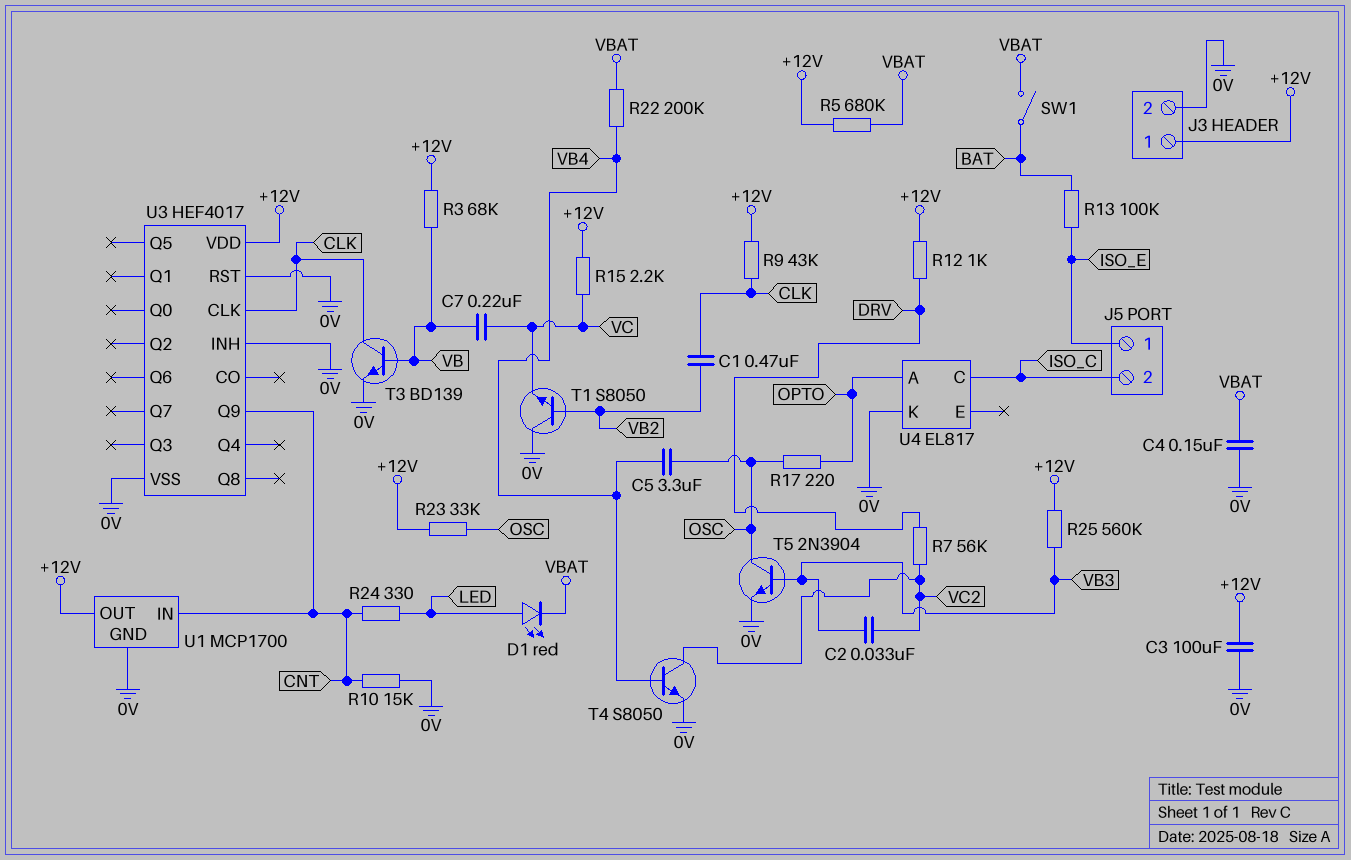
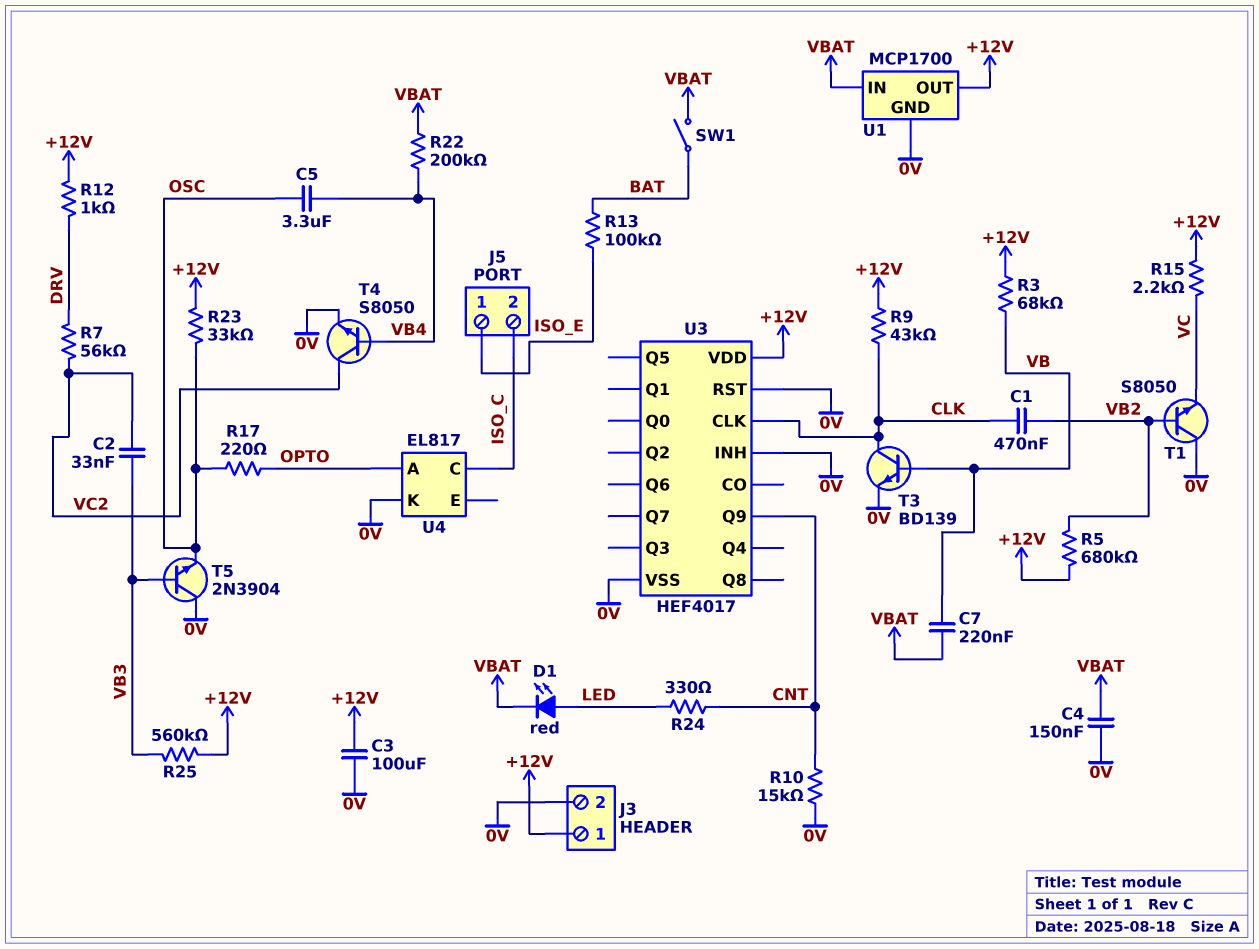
C7: 220nF (VB, VC) -> 220nF (VB, VBAT)
R5: 680k (+12V, VBAT) -> 680k (+12V, VB2)
T5: NPN 2N3904 (B VB3, C OSC, E 0V) -> NPN 2N3904 (B VB3, C 0V, E OSC)
U1 pin IN: CNT -> VBAT

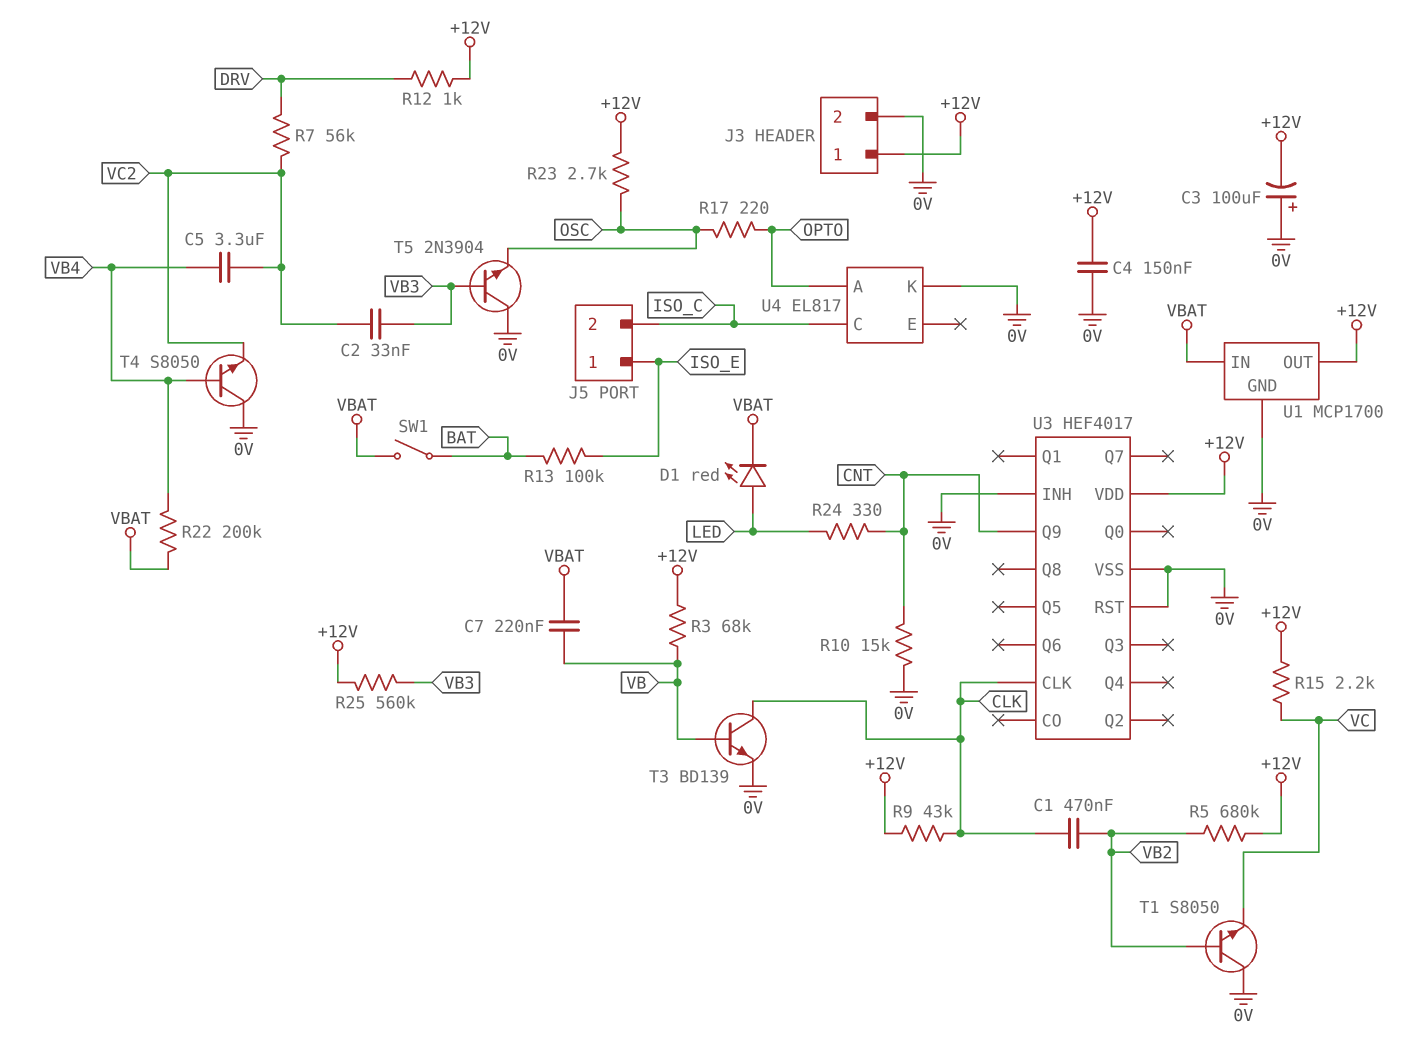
C3: 100uF (+12V, 0V) -> 100uF (plus 0V, minus +12V)
C4: 150nF (0V, VBAT) -> 150nF (+12V, 0V)
C5: 3.3uF (OSC, VB4) -> 3.3uF (VB4, VC2)
R23: 33k (+12V, OSC) -> 2.7k (+12V, OSC)
T4: NPN S8050 (B VB4, C VC2, E 0V) -> NPN S8050 (B VB4, C 0V, E VC2)

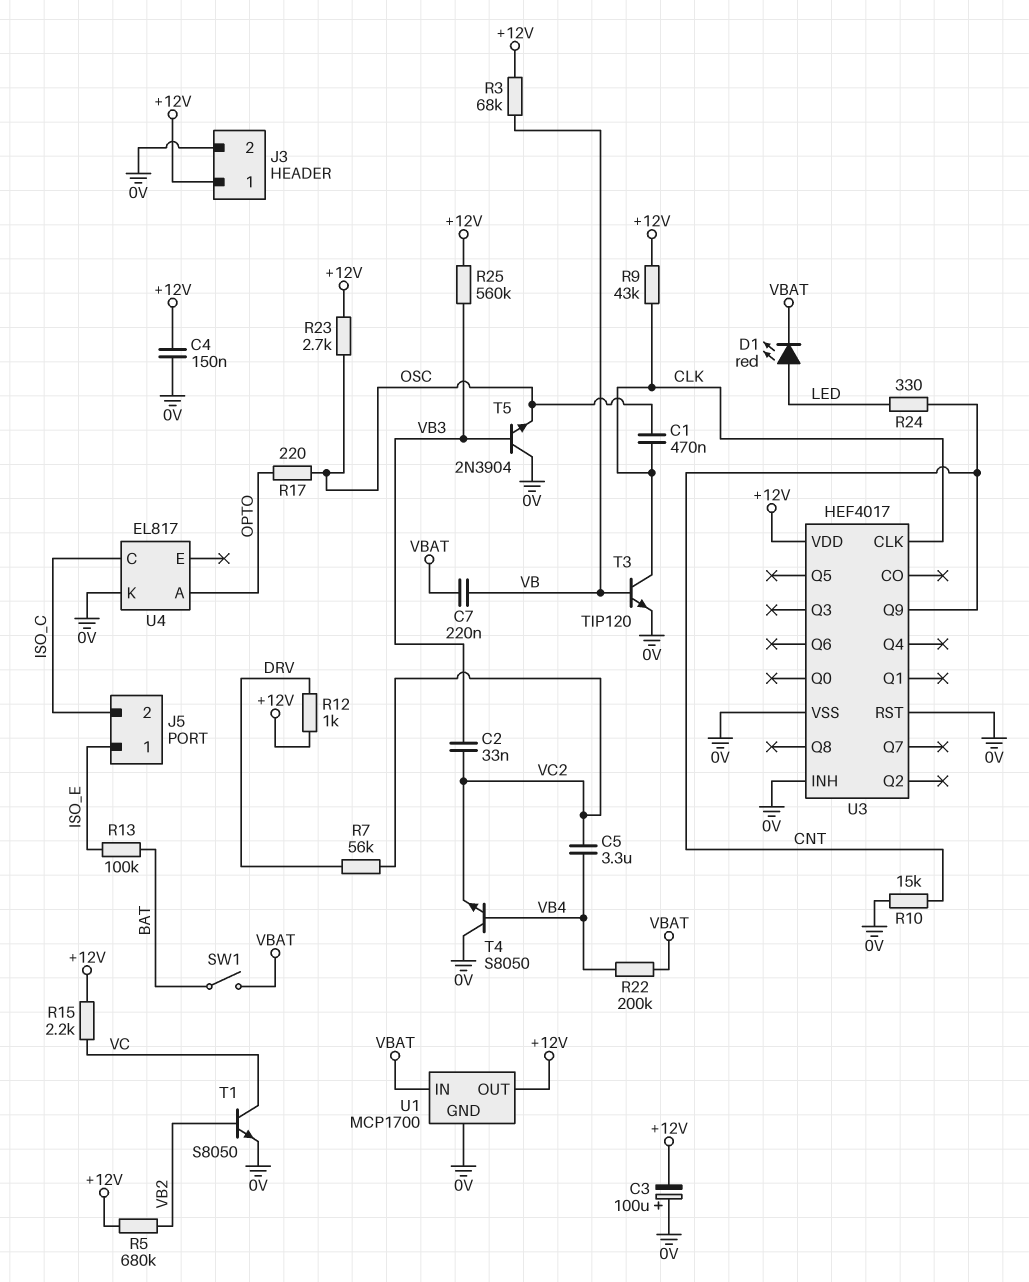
C1: 470nF (CLK, VB2) -> 470nF (CLK, OSC)
T1: NPN S8050 (B VB2, C 0V, E VC) -> NPN S8050 (B VB2, C VC, E 0V)
T3: NPN BD139 (B VB, C CLK, E 0V) -> NPN TIP120 (B VB, C CLK, E 0V)

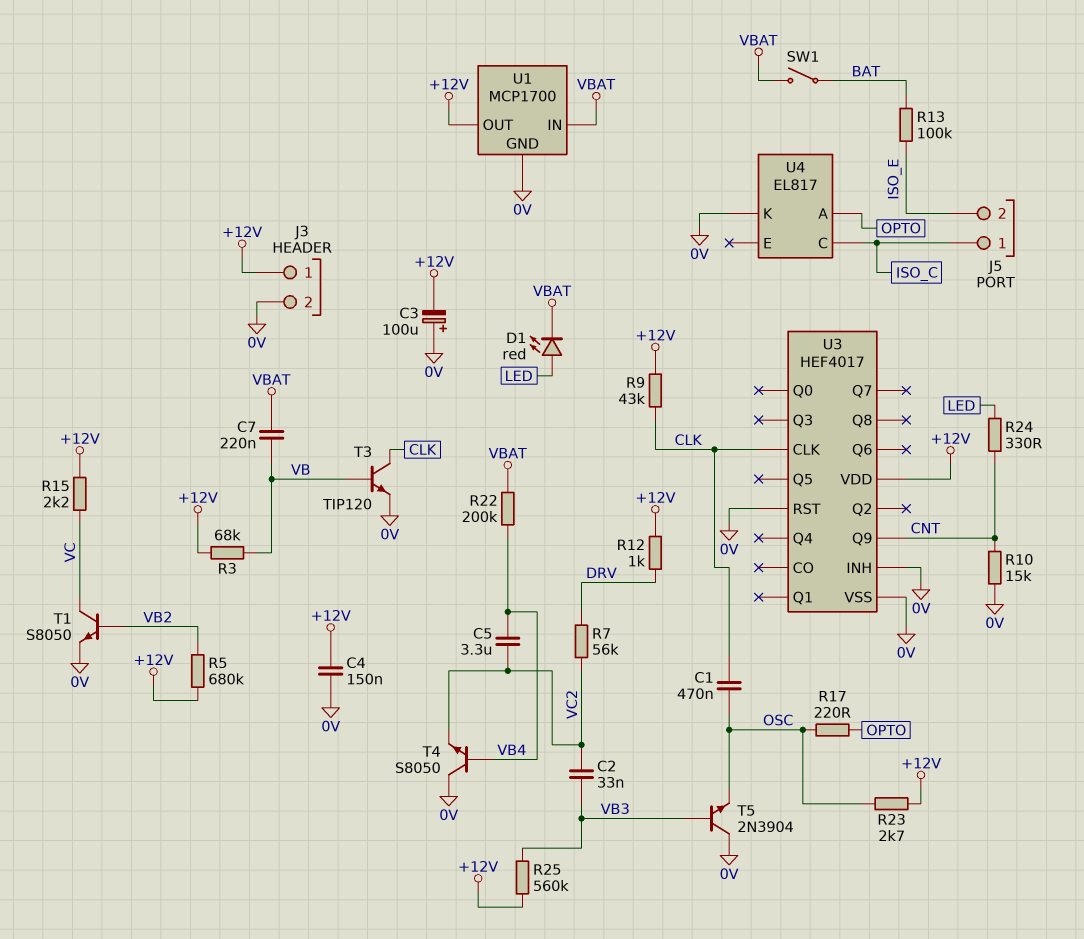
J5 pin 1: ISO_E -> ISO_C
J5 pin 2: ISO_C -> ISO_E

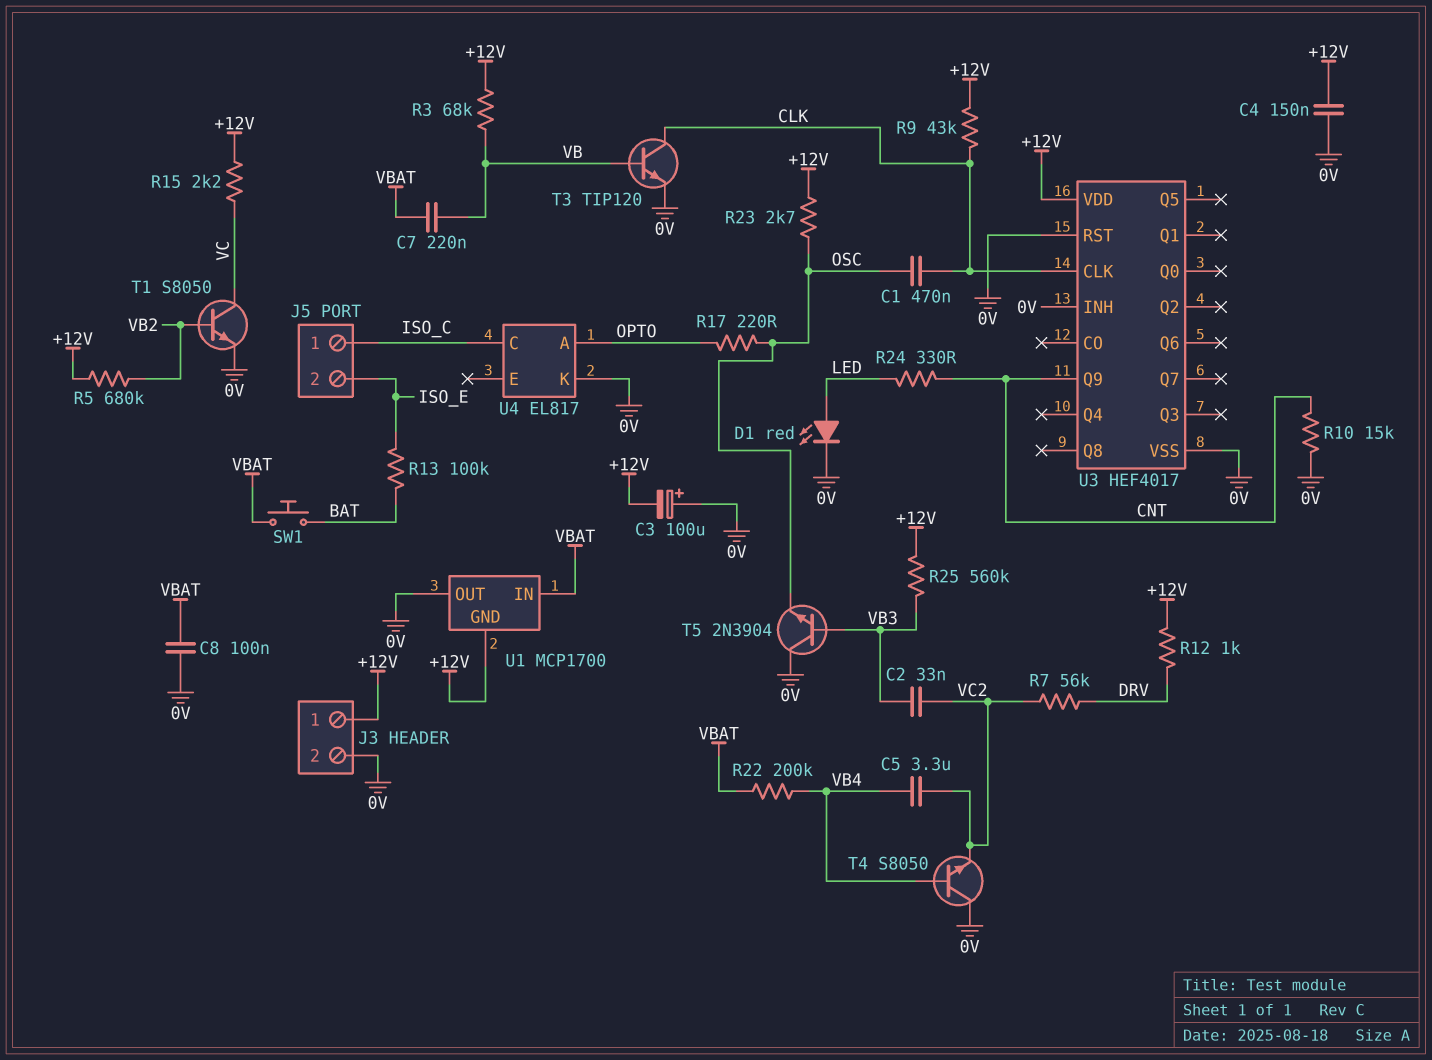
C8: none -> 100nF (0V, VBAT)
D1: LED red (A LED, K VBAT) -> LED red (A LED, K 0V)
SW1: switch (BAT, VBAT) -> button (BAT, VBAT)
U1 pin GND: 0V -> +12V
U1 pin OUT: +12V -> 0V

